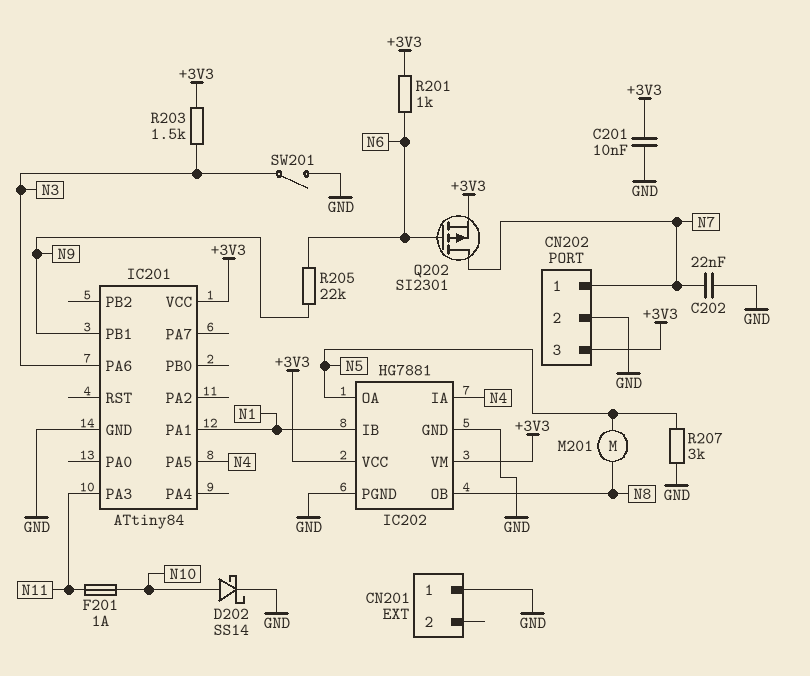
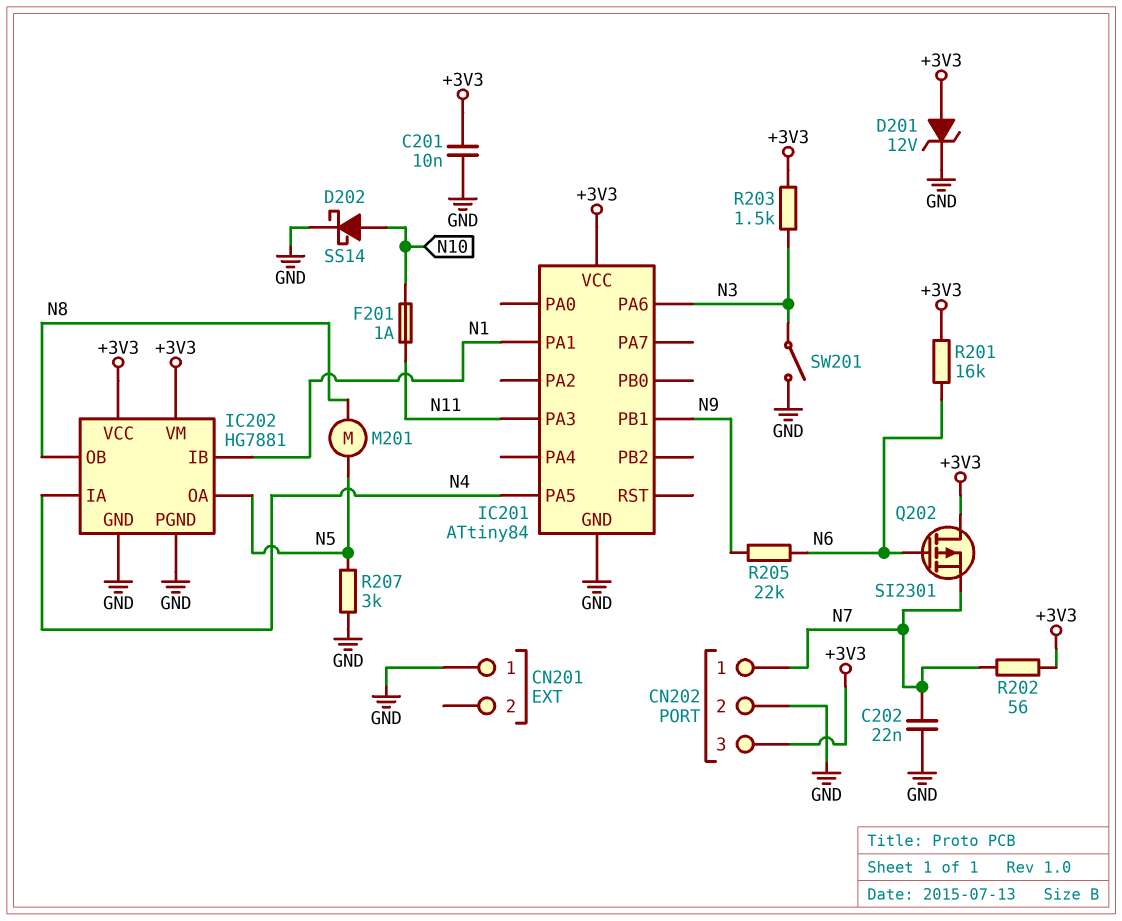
D201: none -> zener 12V (A +3V3, K GND)
Q202: PMOS SI2301 (G N6, D N7, S +3V3) -> PMOS SI2301 (G N6, D +3V3, S N7)
R201: 1k (+3V3, N6) -> 16k (+3V3, N6)
R202: none -> 56 (+3V3, N7)

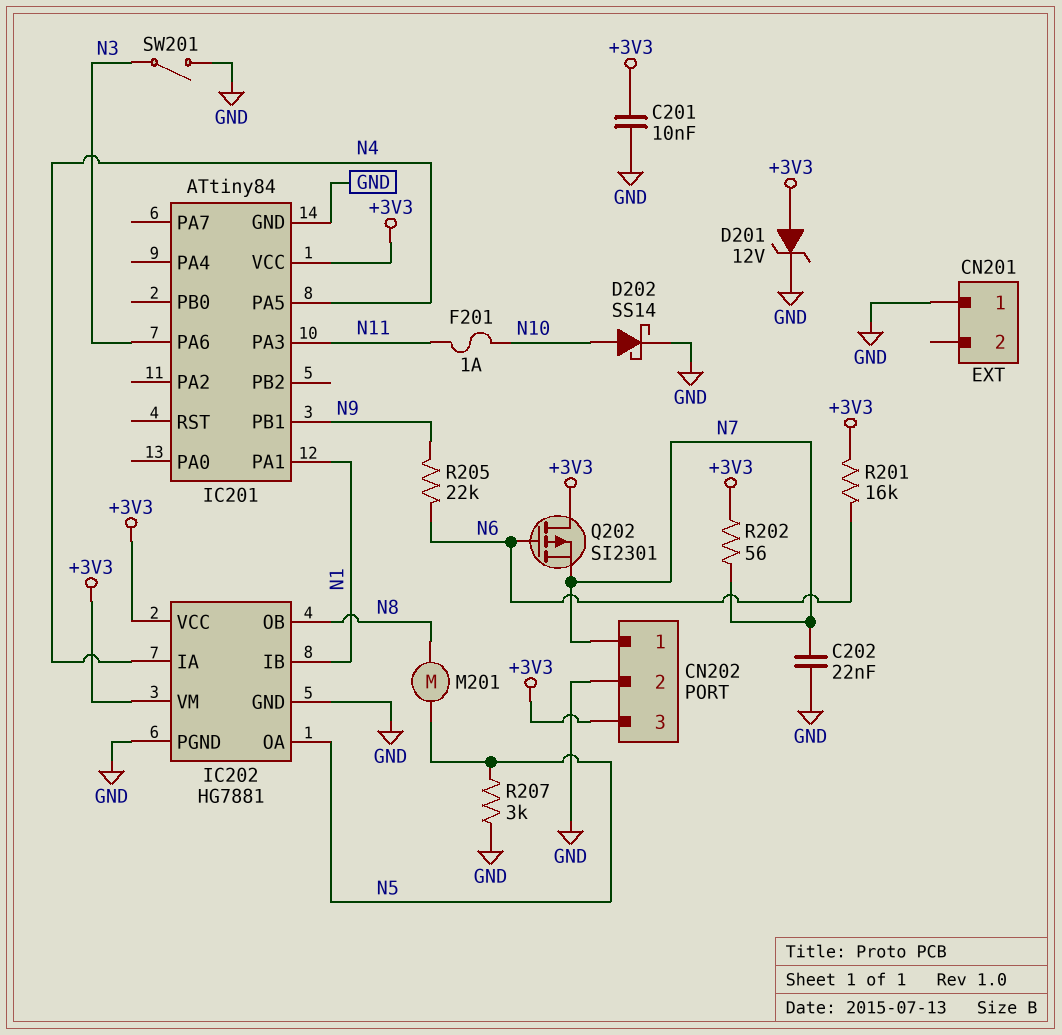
R203: 1.5k (+3V3, N3) -> none

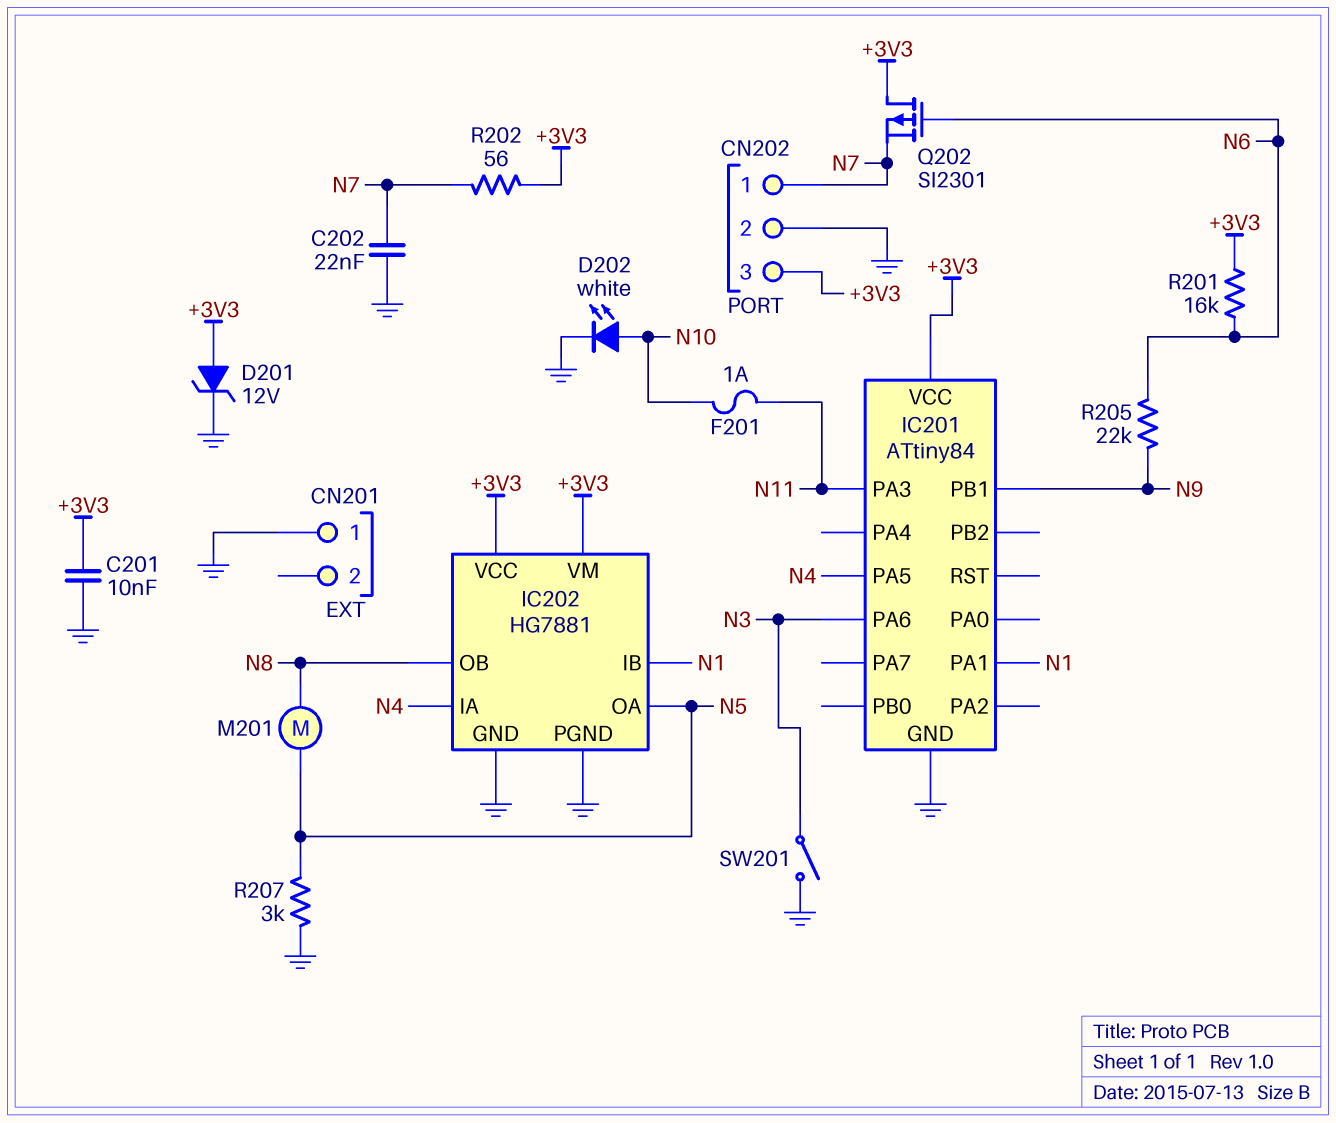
D202: schottky SS14 (A N10, K GND) -> LED white (A N10, K GND)

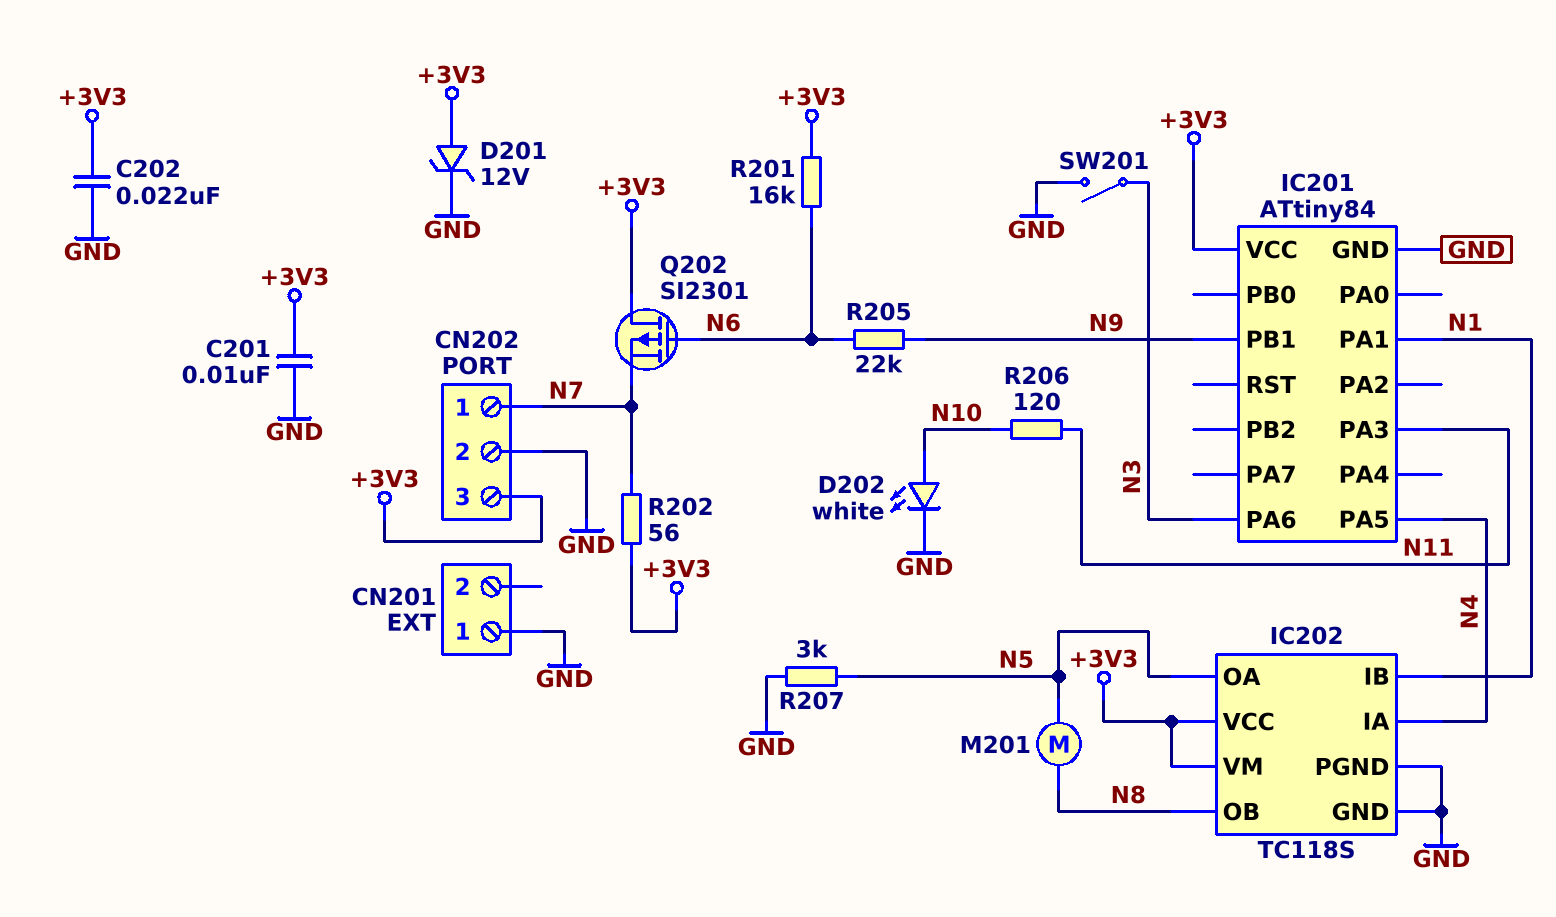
C202: 22nF (GND, N7) -> 22nF (+3V3, GND)
F201: 1A (N10, N11) -> none
IC202: HG7881 -> TC118S
R206: none -> 120 (N10, N11)

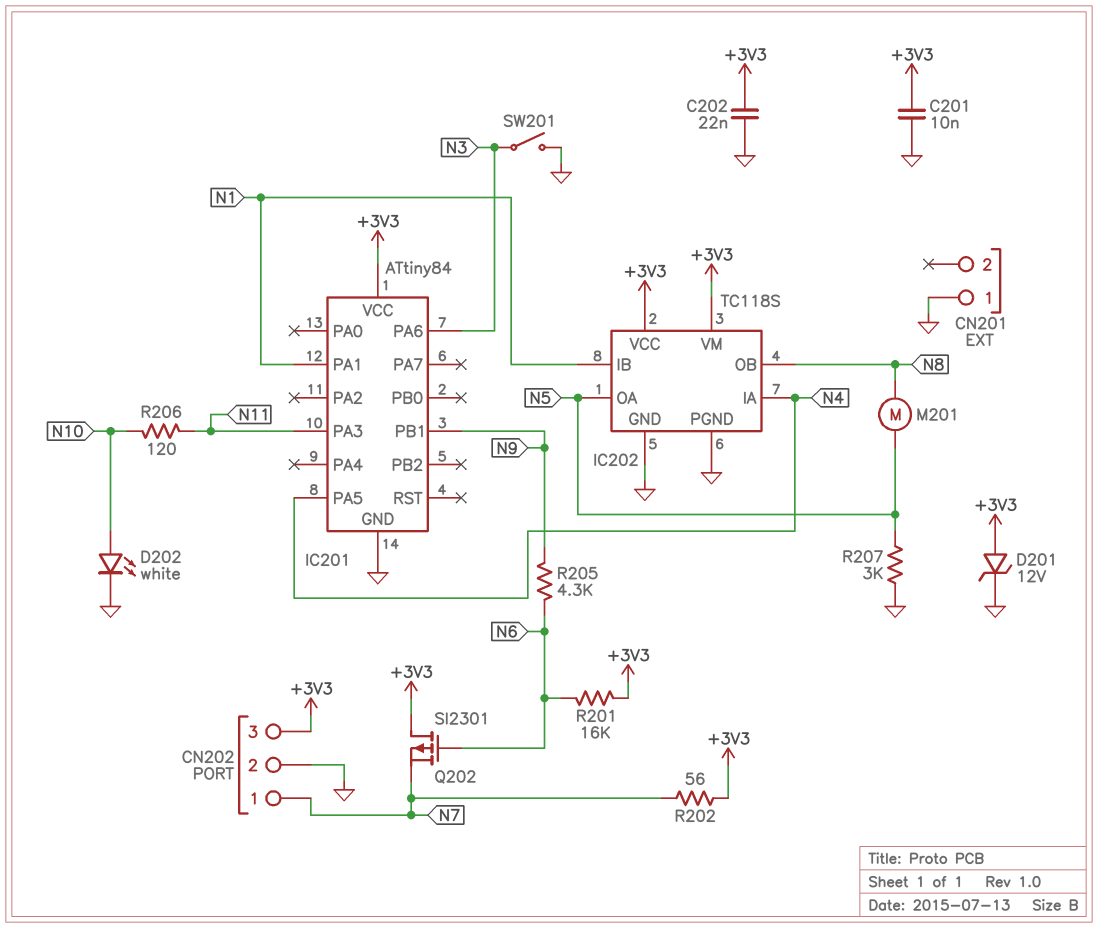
R205: 22k (N6, N9) -> 4.3k (N6, N9)

